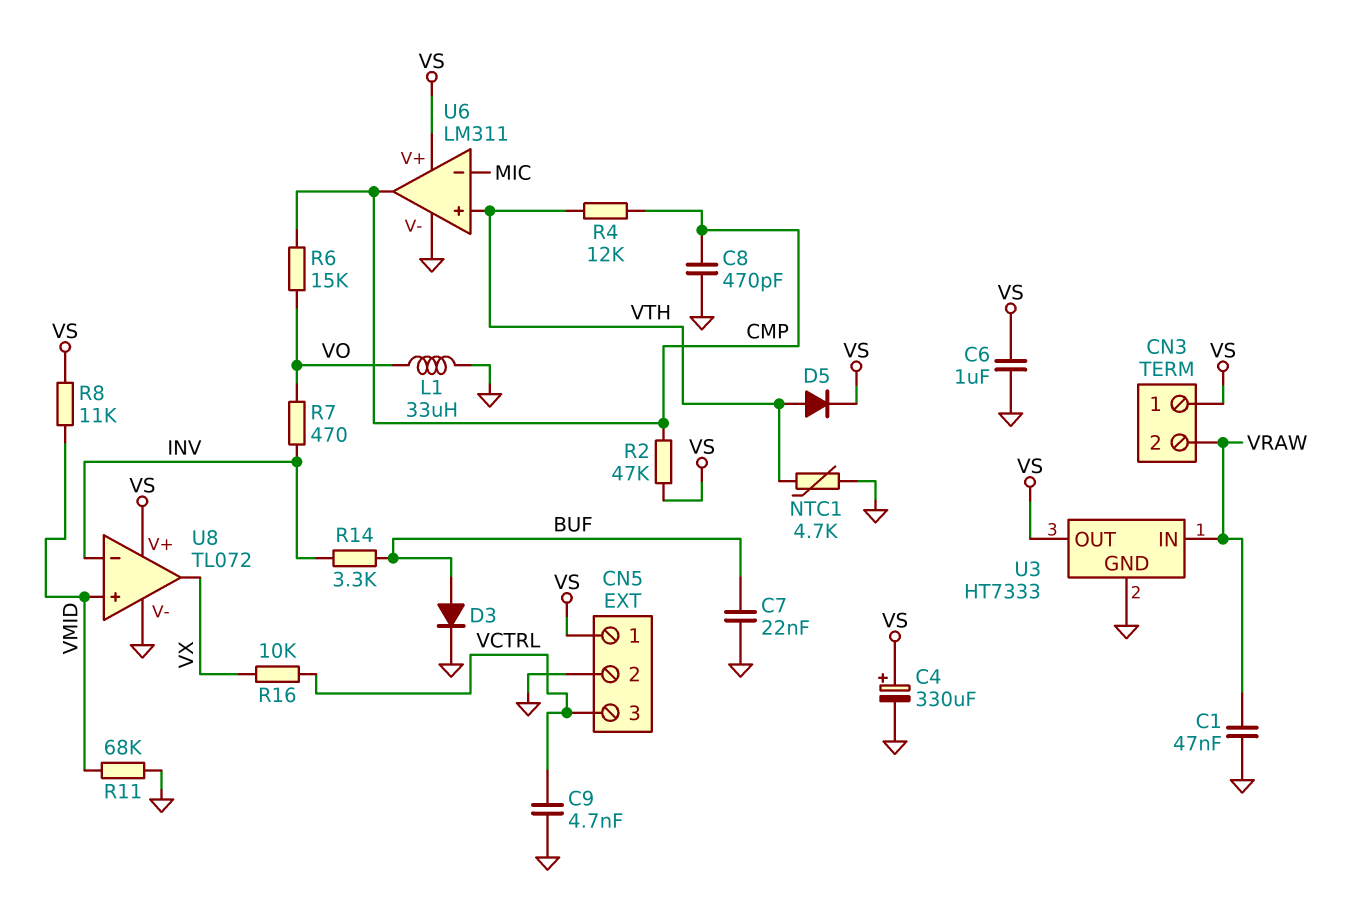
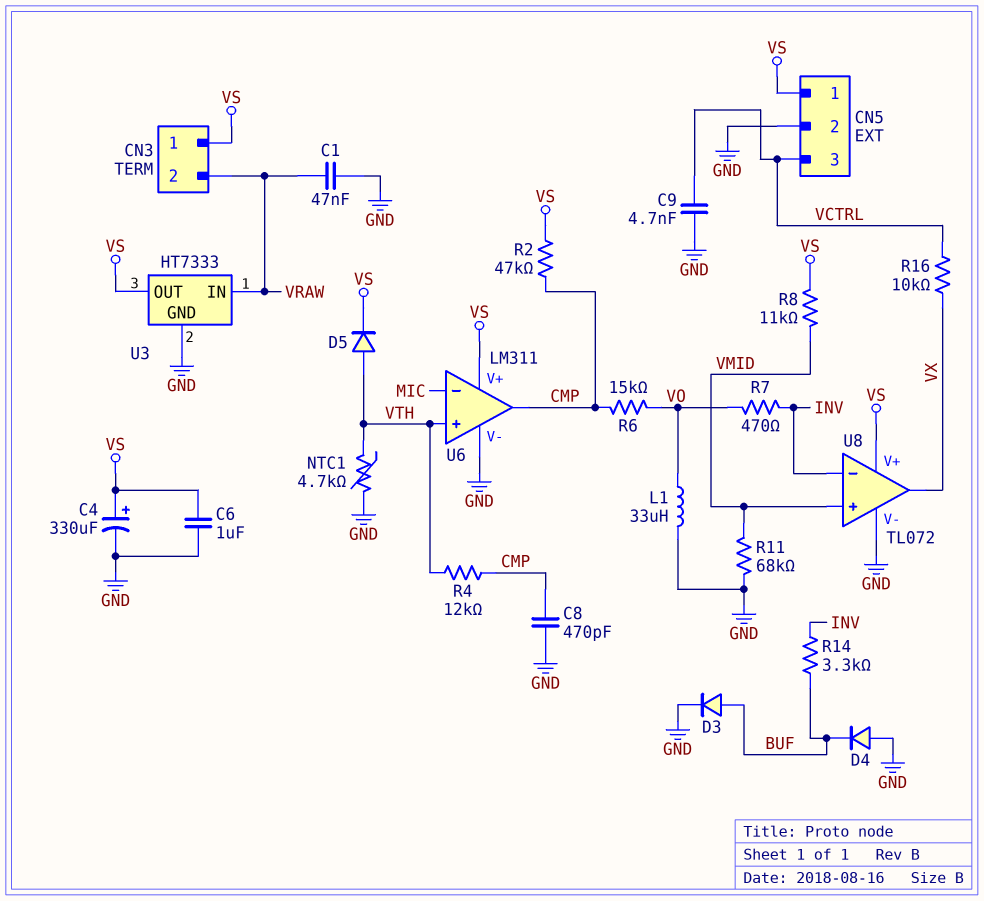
C7: 22nF (BUF, GND) -> none
D4: none -> diode (A GND, K BUF)

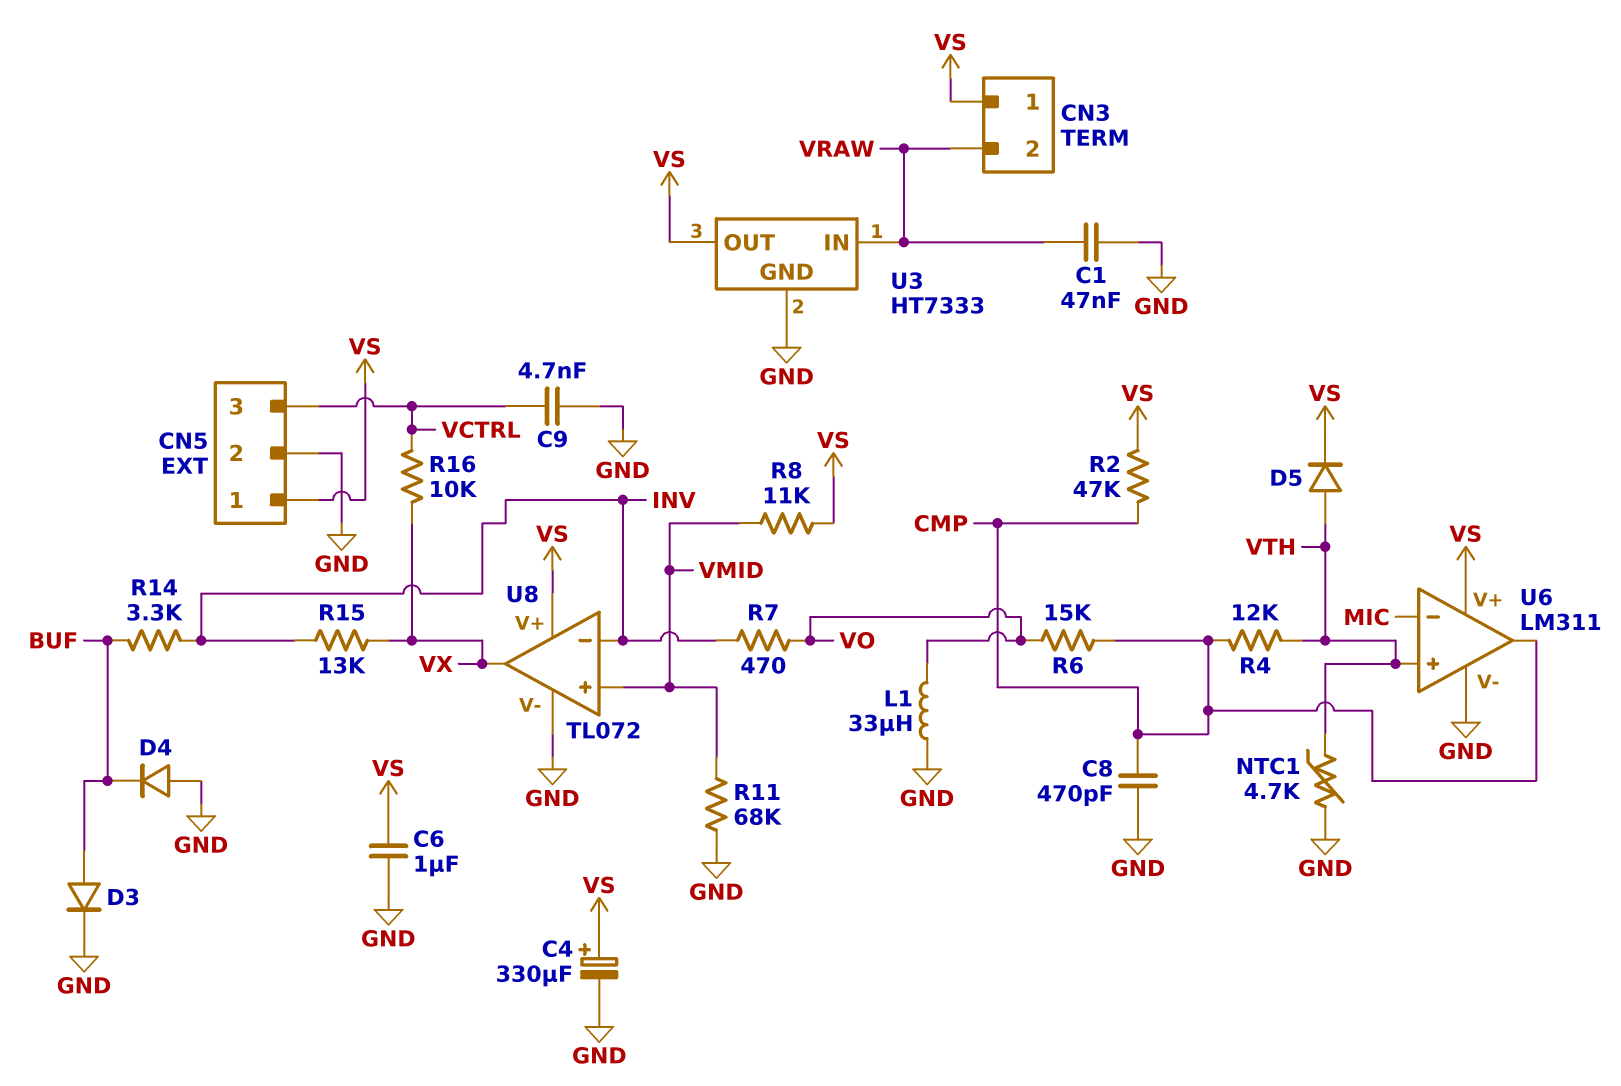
R15: none -> 13k (INV, VX)

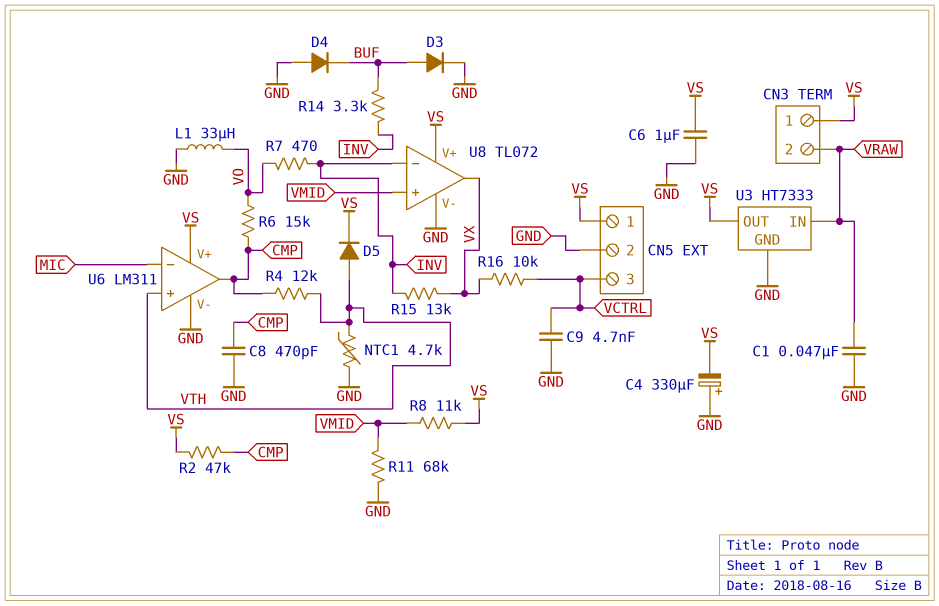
C4: 330uF (plus VS, minus GND) -> 330uF (plus GND, minus VS)

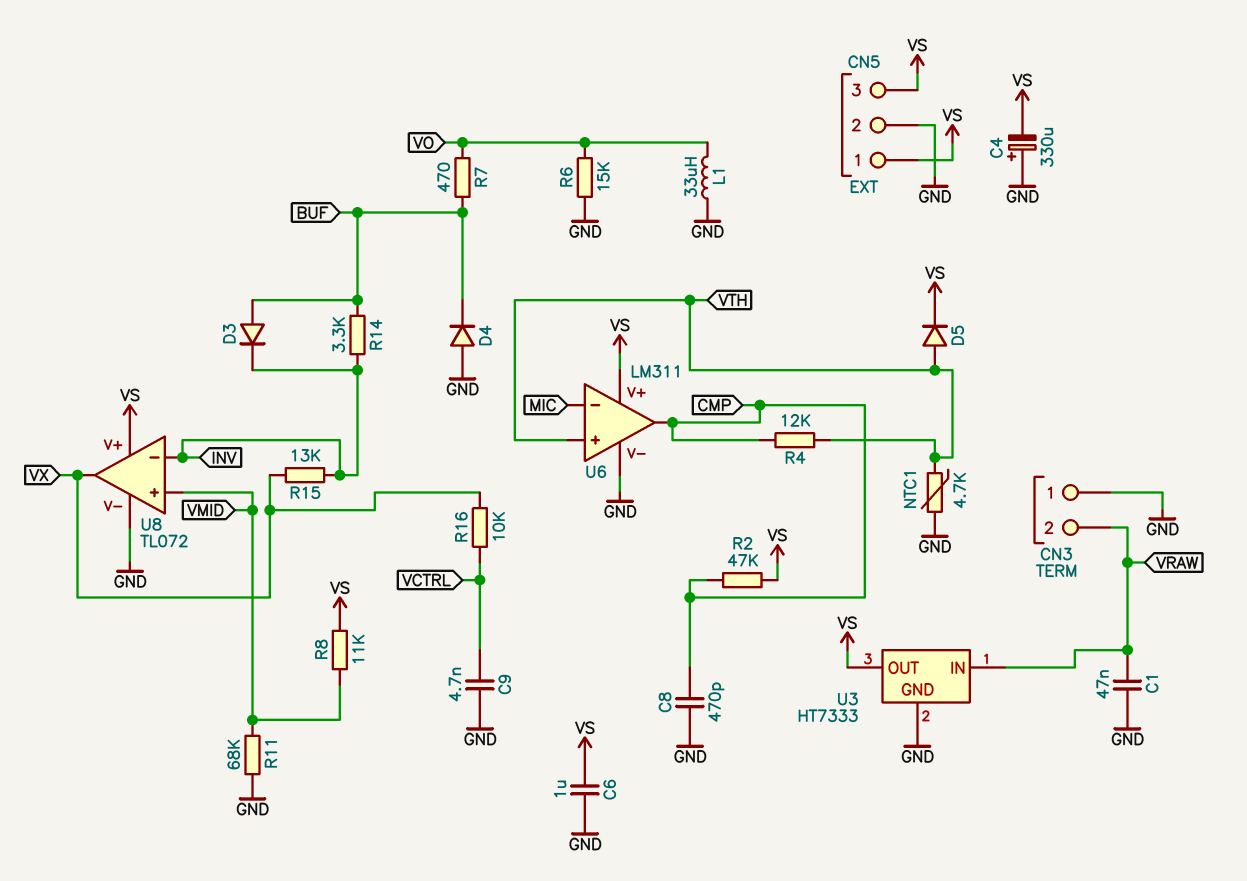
CN3 pin 1: VS -> GND
CN5 pin 3: VCTRL -> VS
D3: diode (A BUF, K GND) -> diode (A BUF, K INV)
R6: 15k (CMP, VO) -> 15k (GND, VO)
R7: 470 (INV, VO) -> 470 (BUF, VO)

